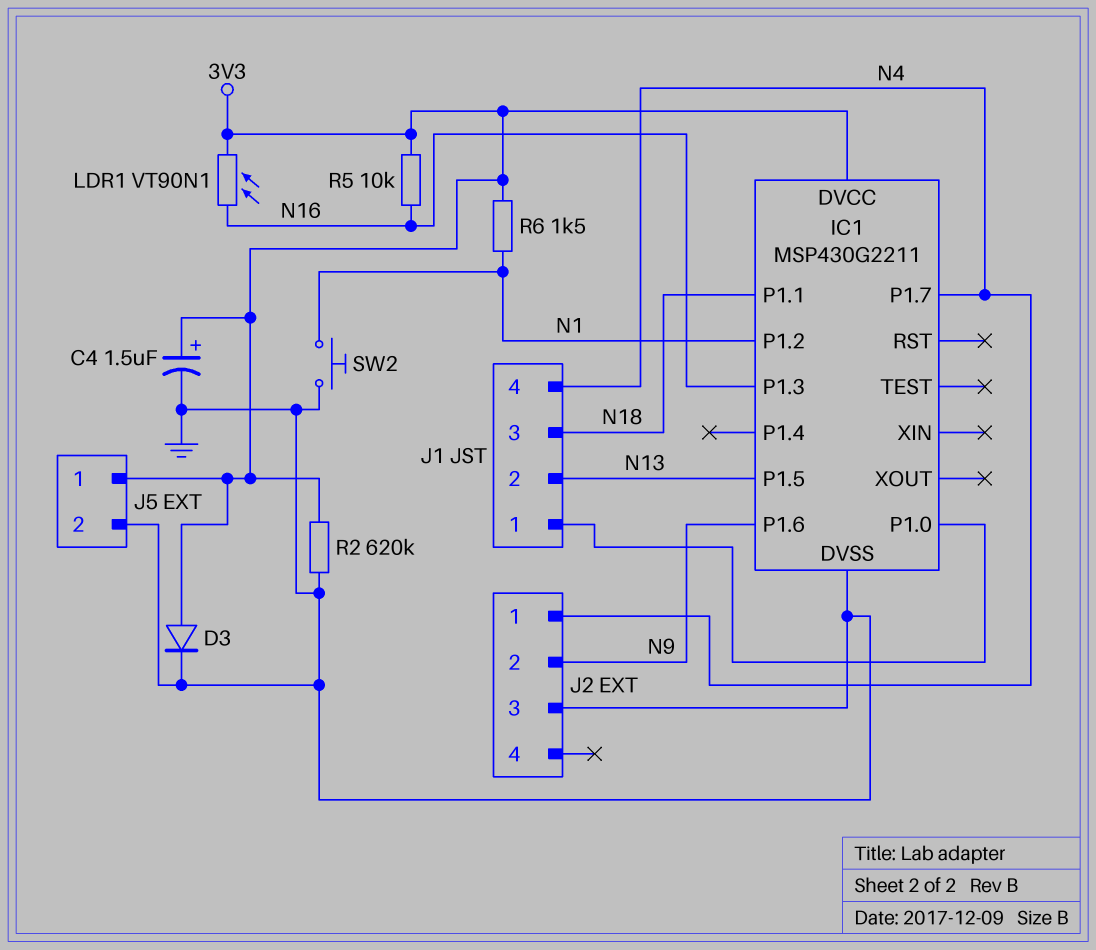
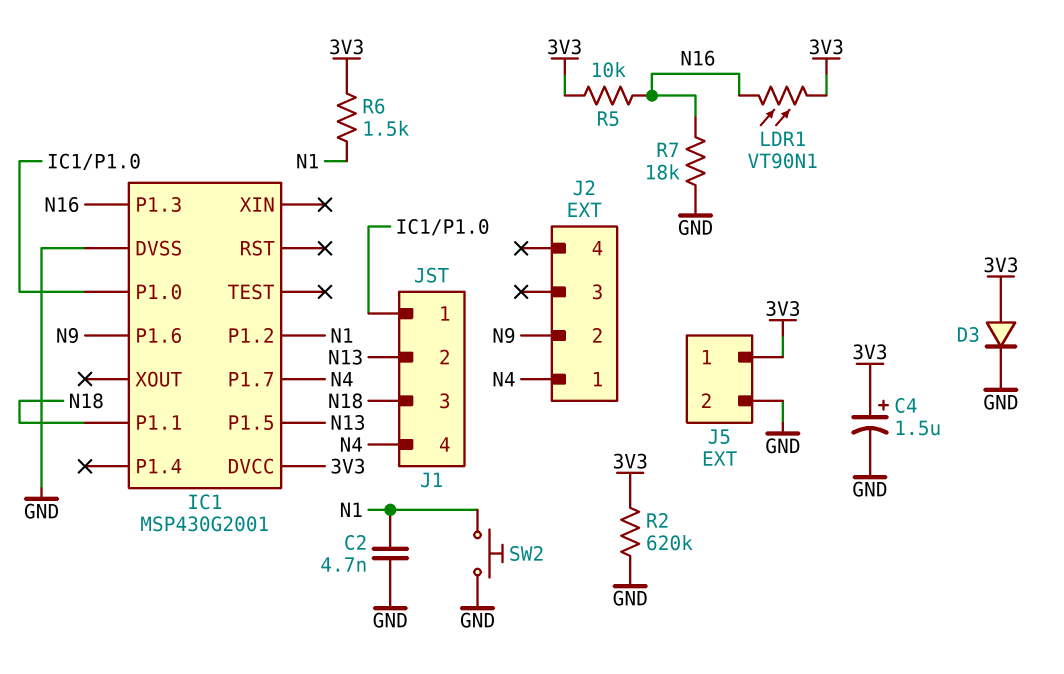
C2: none -> 4.7nF (GND, N1)
IC1: MSP430G2211 -> MSP430G2001
J2 pin 3: GND -> none
R7: none -> 18k (GND, N16)

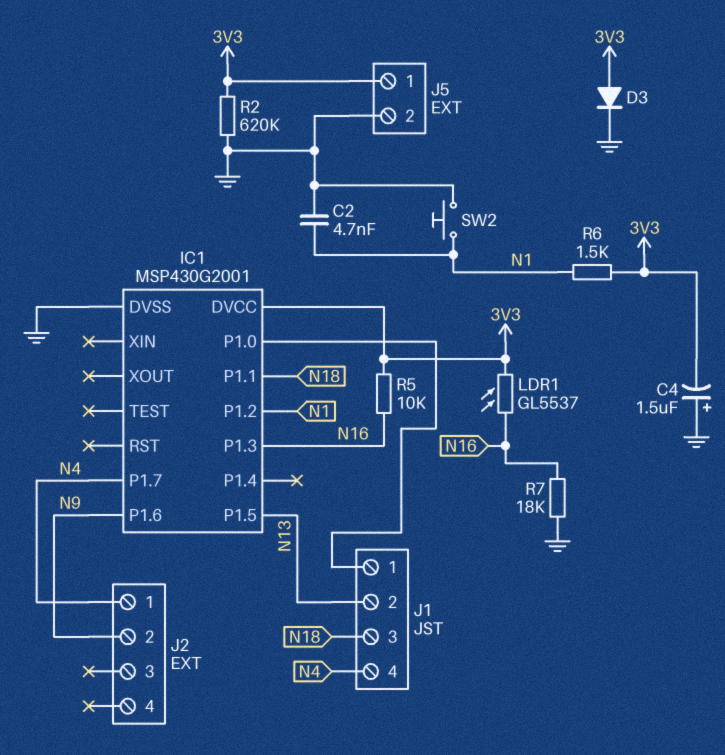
C4: 1.5uF (plus 3V3, minus GND) -> 1.5uF (plus GND, minus 3V3)
LDR1: VT90N1 (3V3, N16) -> GL5537 (3V3, N16)

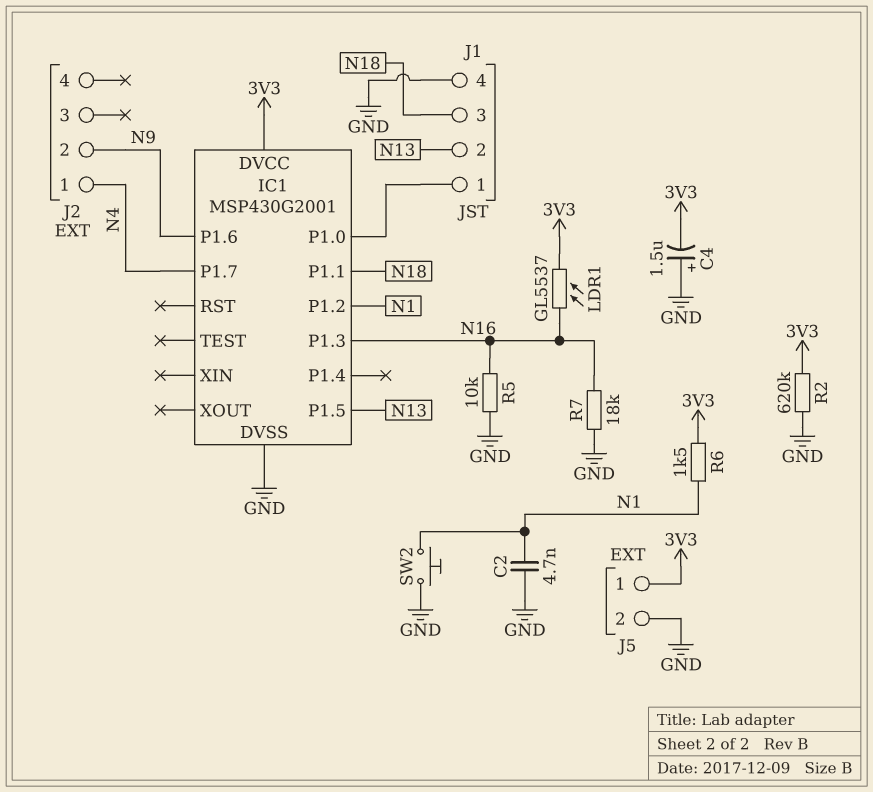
D3: diode (A 3V3, K GND) -> none
J1 pin 4: N4 -> GND
R5: 10k (3V3, N16) -> 10k (GND, N16)

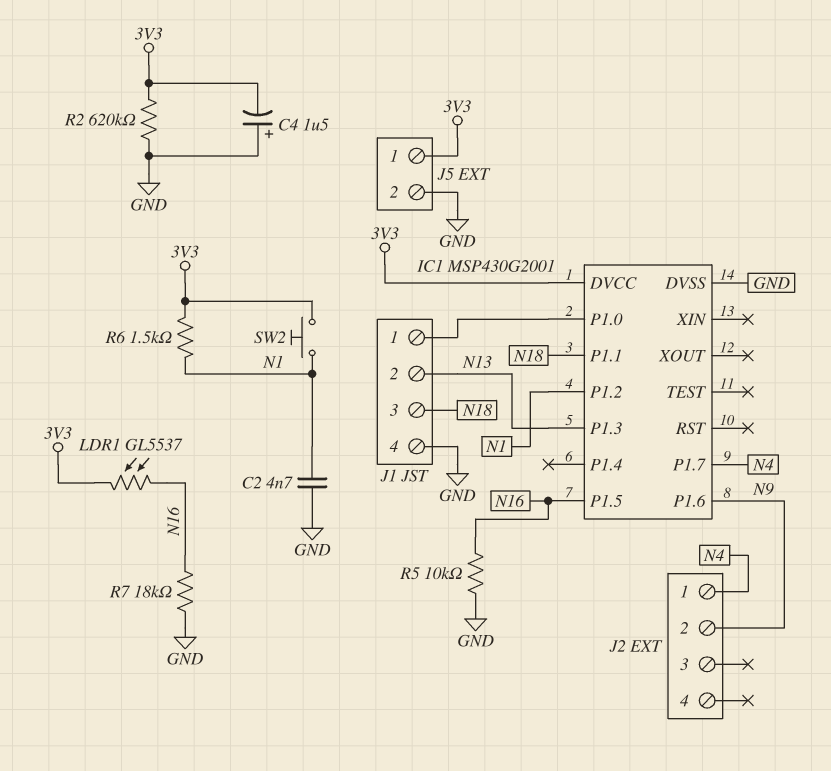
IC1 pin P1.3: N16 -> N13
IC1 pin P1.5: N13 -> N16
SW2: button (GND, N1) -> button (3V3, N1)

